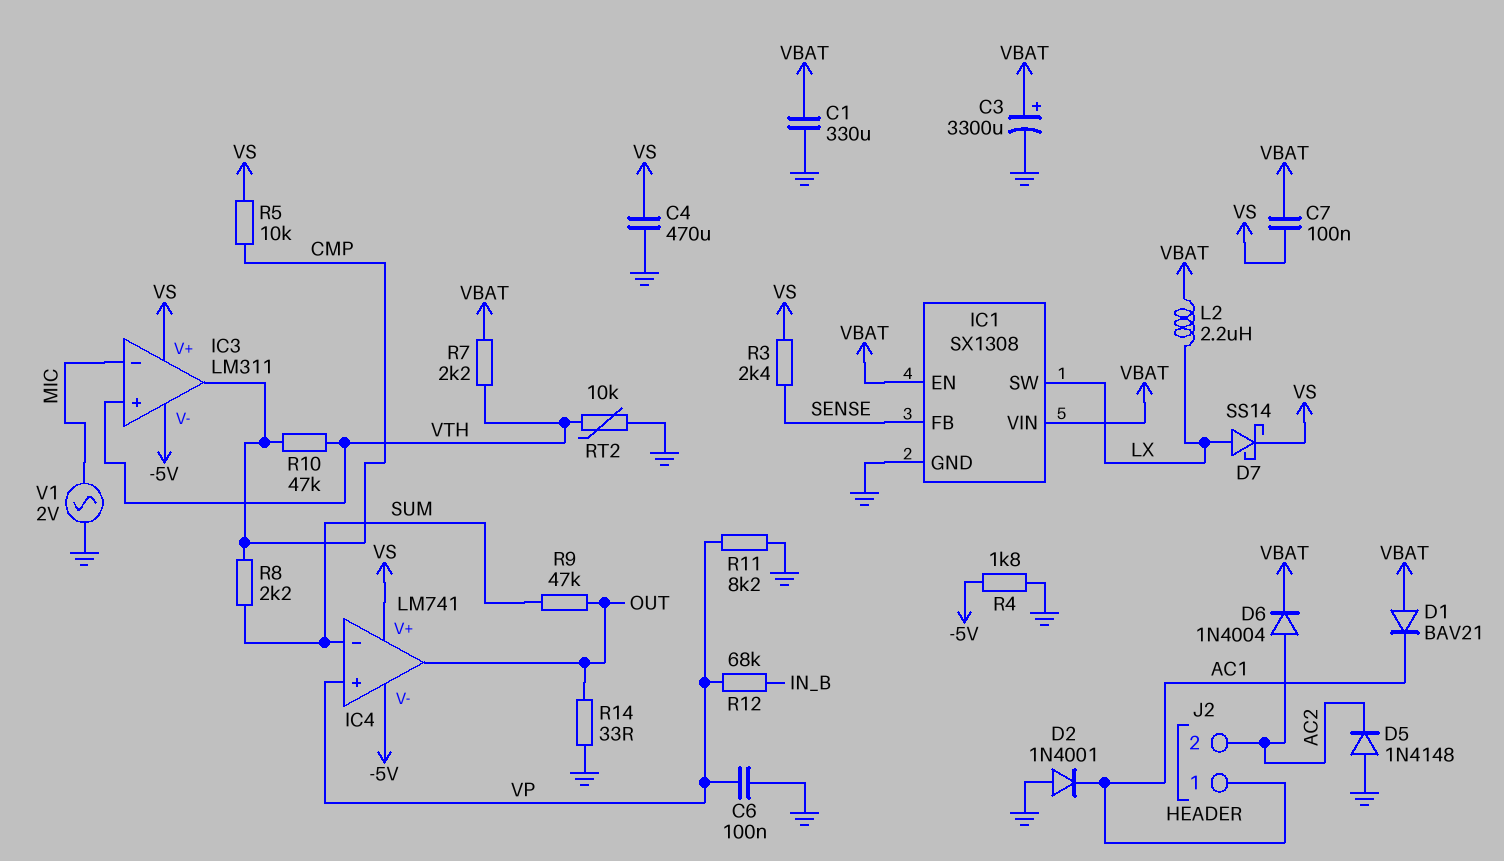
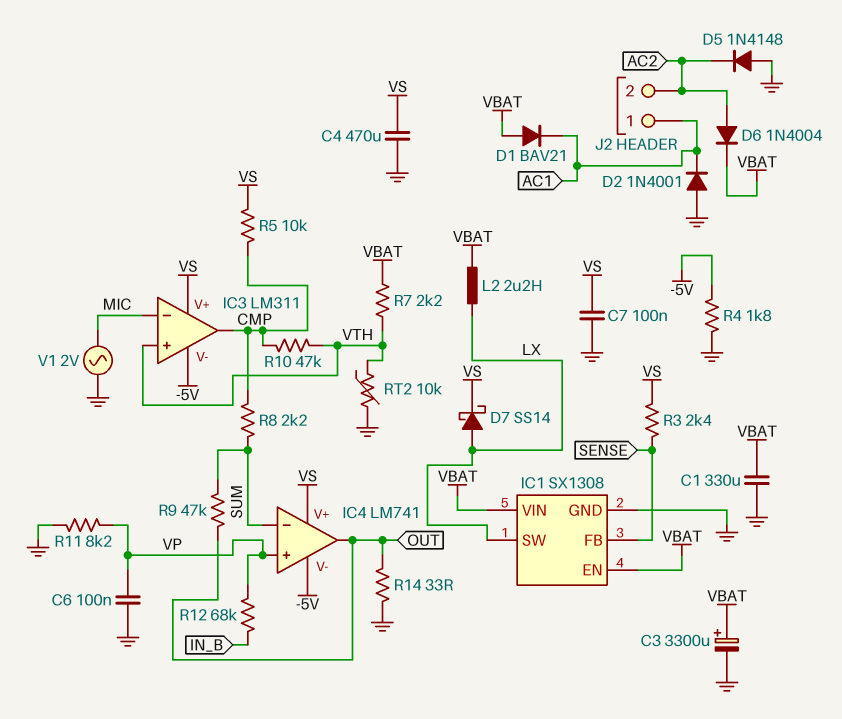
C7: 100nF (VBAT, VS) -> 100nF (GND, VS)

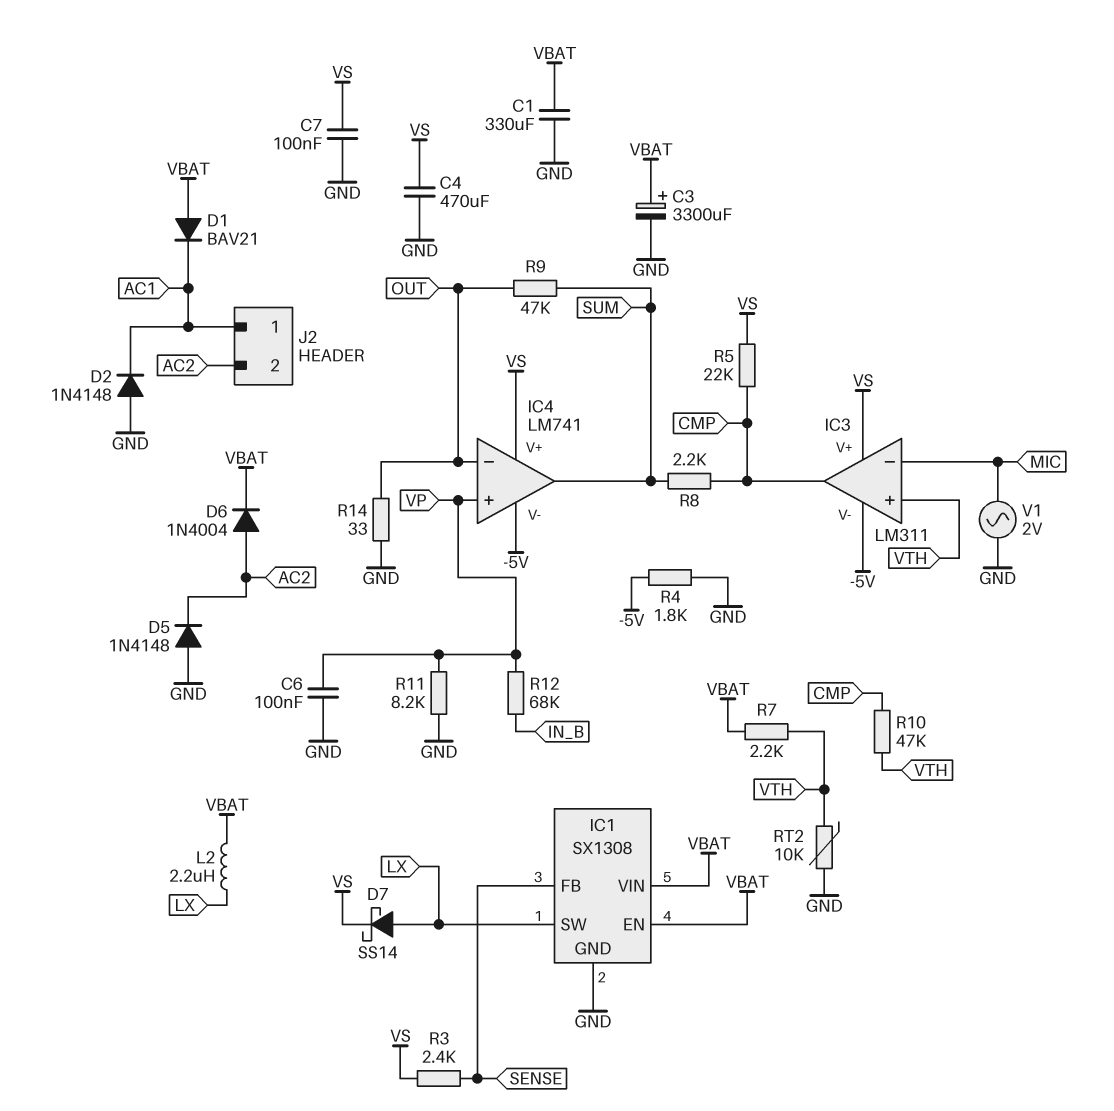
D2: diode 1N4001 (A GND, K AC1) -> diode 1N4148 (A GND, K AC1)
IC4 pin in-: SUM -> OUT
IC4 pin out: OUT -> SUM
R5: 10k (CMP, VS) -> 22k (CMP, VS)

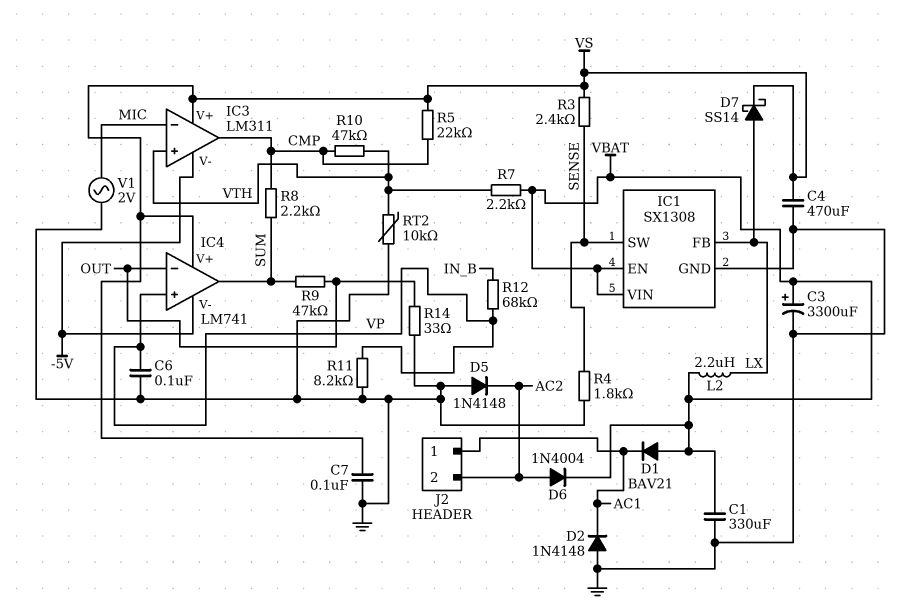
IC1 pin FB: SENSE -> LX
IC1 pin SW: LX -> SENSE
R4: 1.8k (-5V, GND) -> 1.8k (GND, SENSE)

